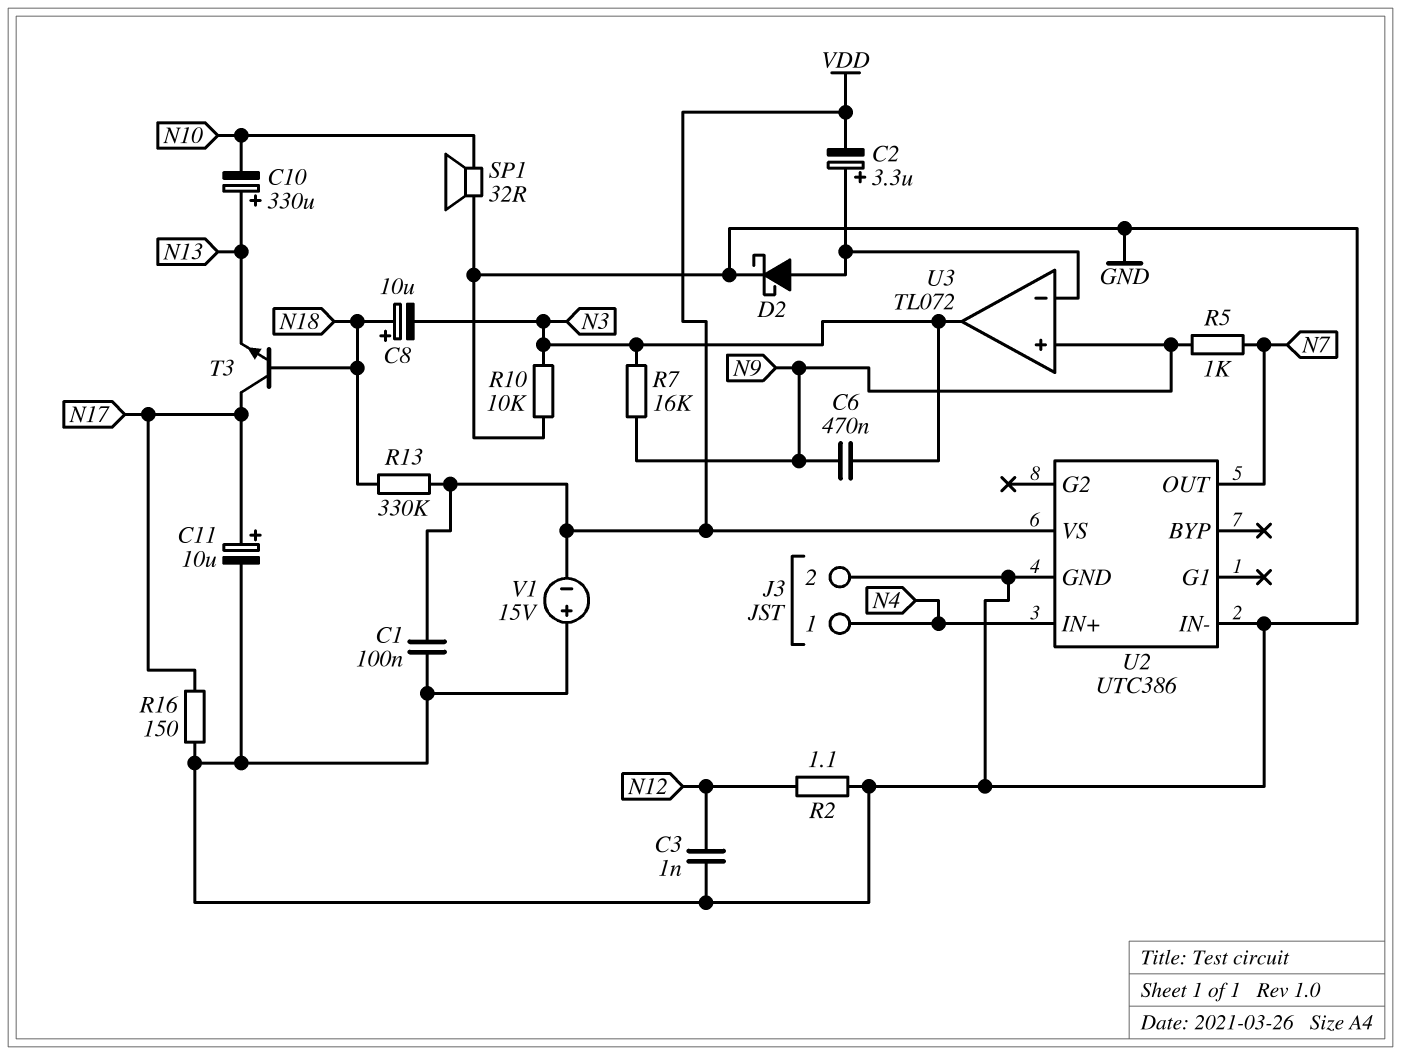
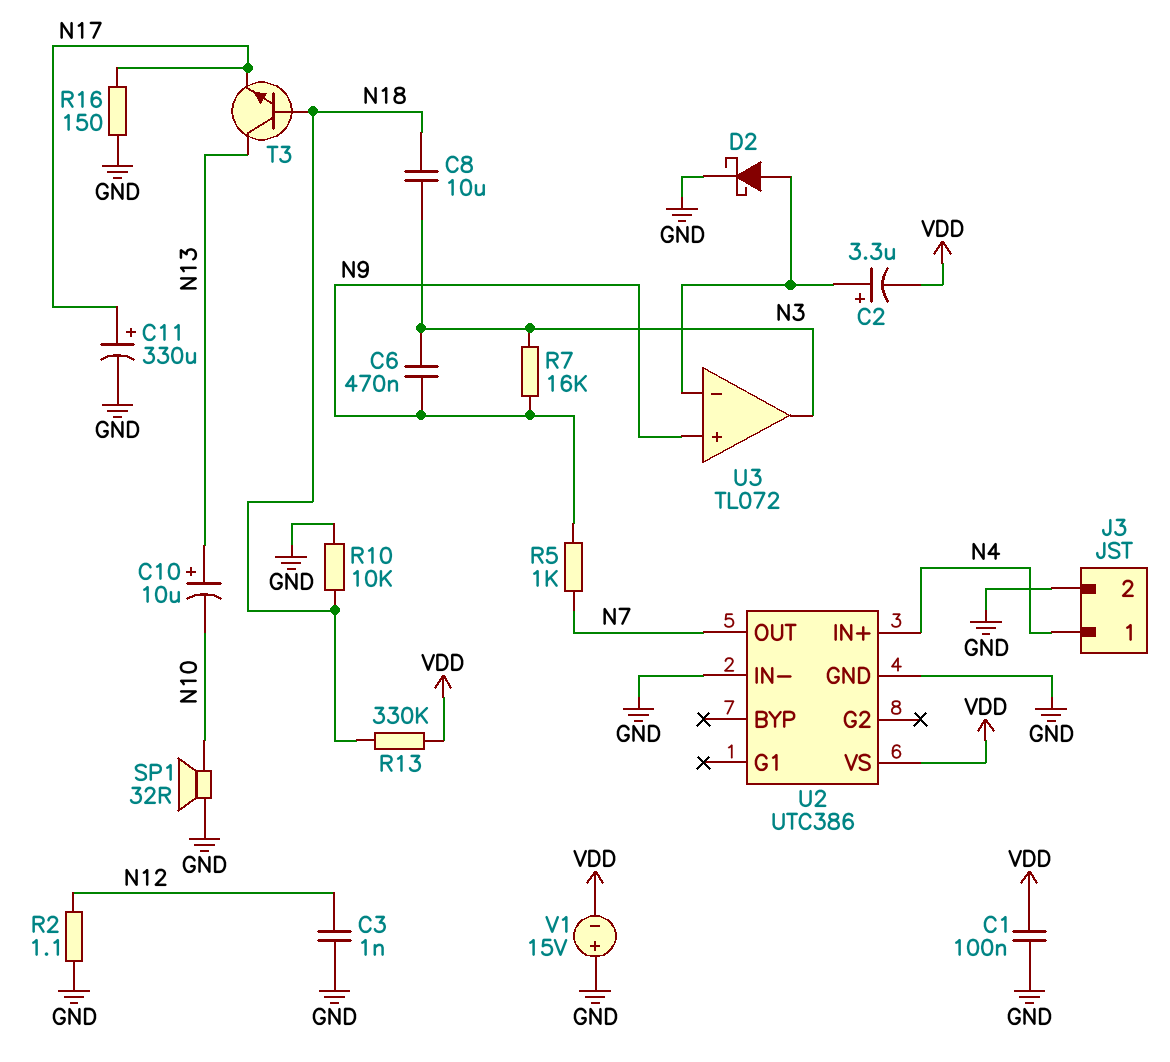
C8: 10uF (plus N18, minus N3) -> 10uF (N3, N18)
C10: 330uF (plus N13, minus N10) -> 10uF (plus N13, minus N10)
C11: 10uF (plus N17, minus GND) -> 330uF (plus N17, minus GND)
R10: 10k (GND, N3) -> 10k (GND, N18)
T3: NPN (B N18, C N17, E N13) -> NPN (B N18, C N13, E N17)

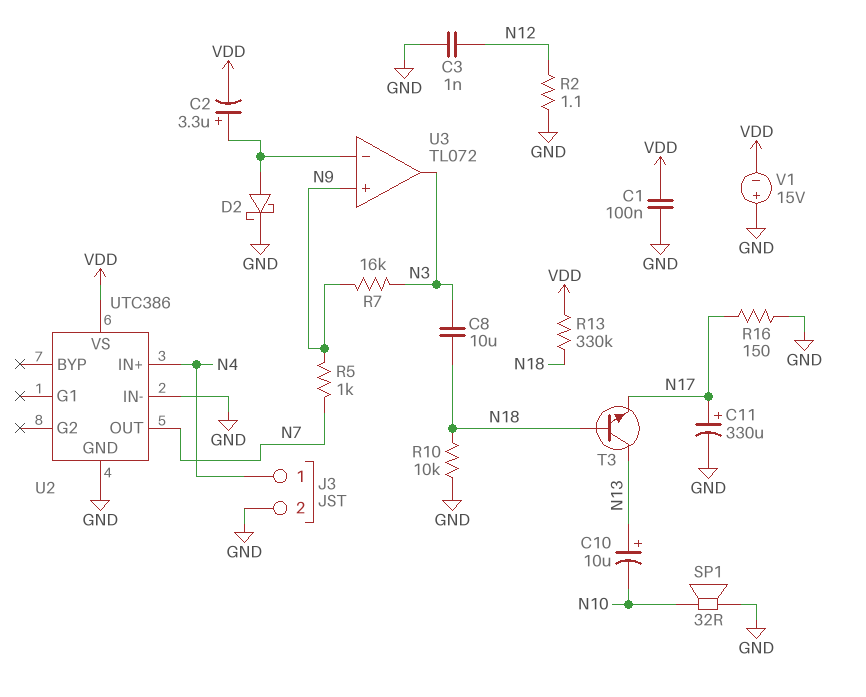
C6: 470nF (N3, N9) -> none

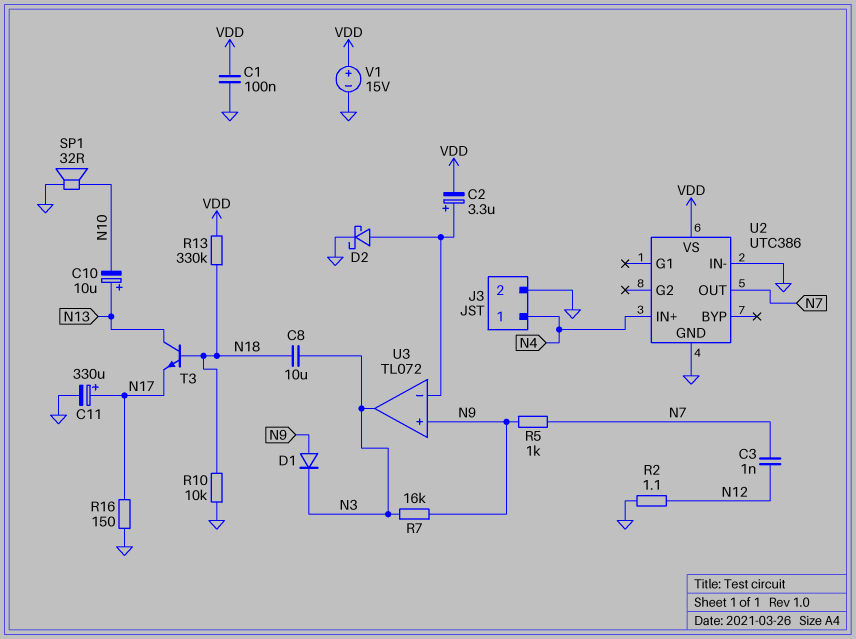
C3: 1nF (GND, N12) -> 1nF (N7, N12)
D1: none -> diode (A N9, K N3)
V1: 15V (plus GND, minus VDD) -> 15V (plus VDD, minus GND)

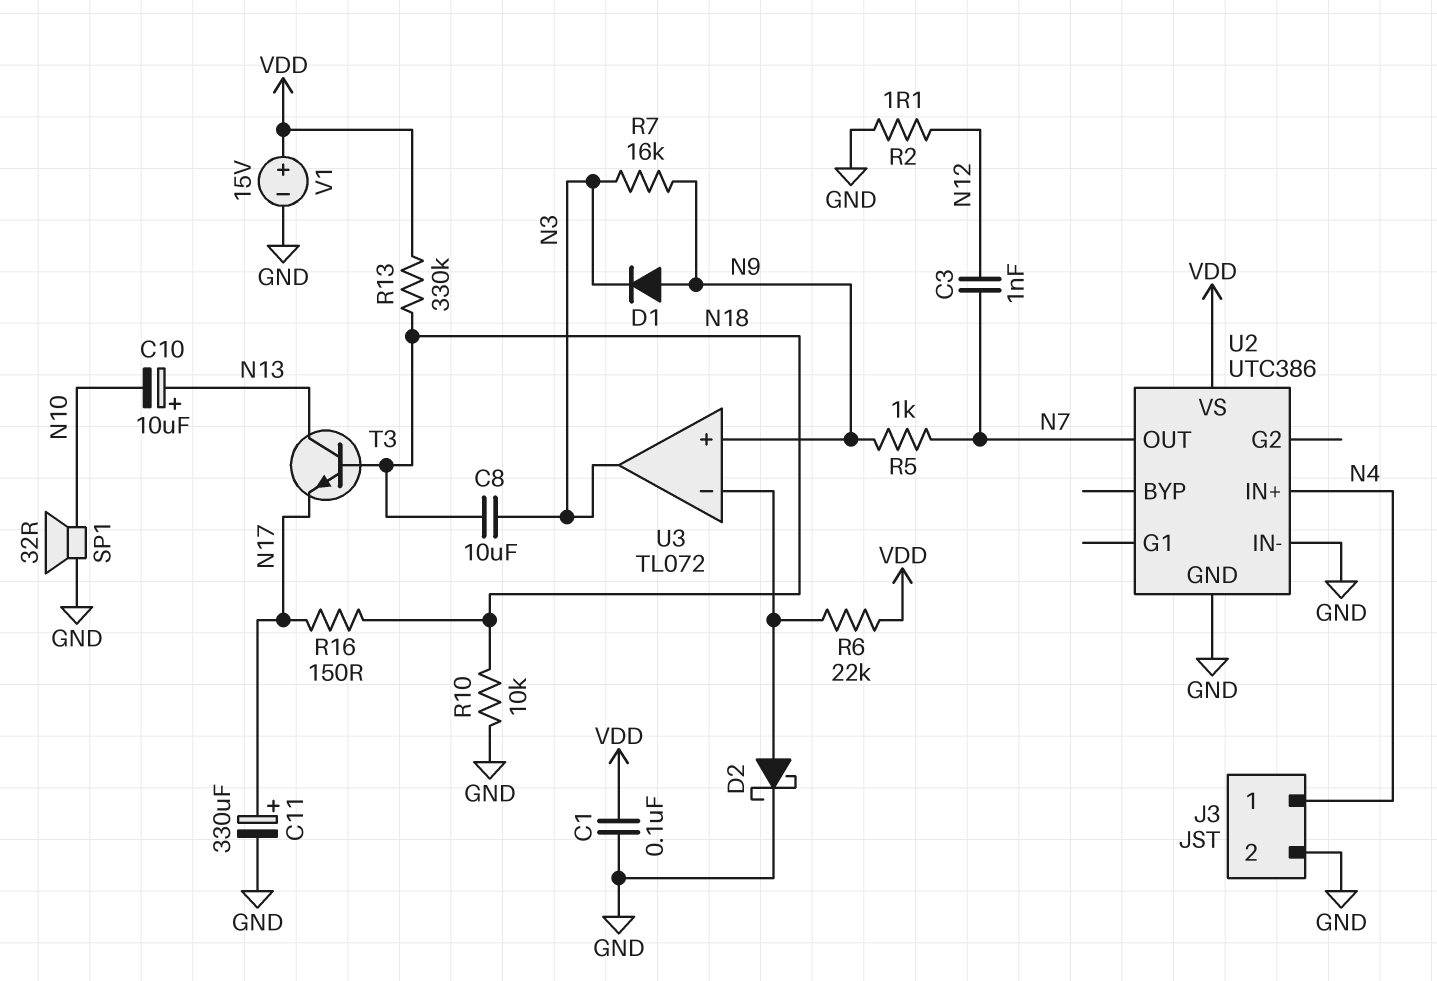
C2: 3.3uF (plus U3/in-, minus VDD) -> none
R6: none -> 22k (U3/in-, VDD)
R16: 150 (GND, N17) -> 150 (N17, N18)

